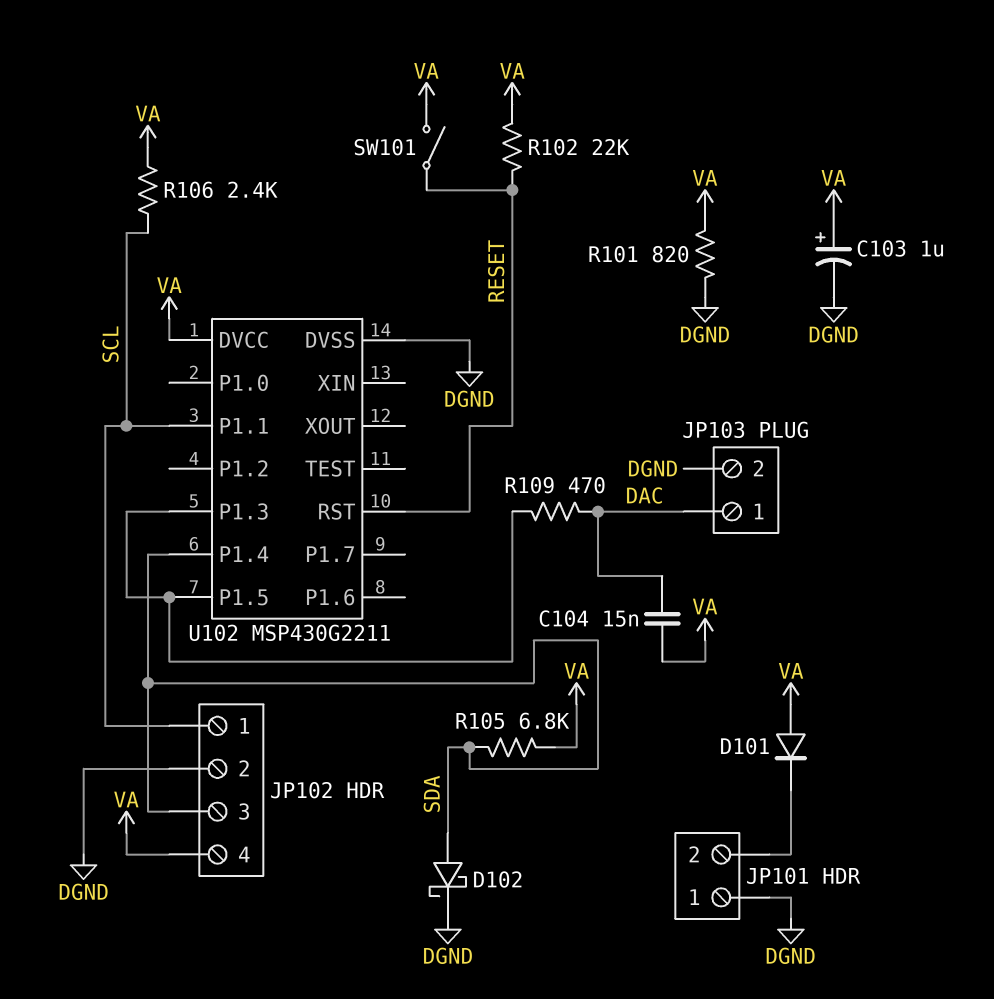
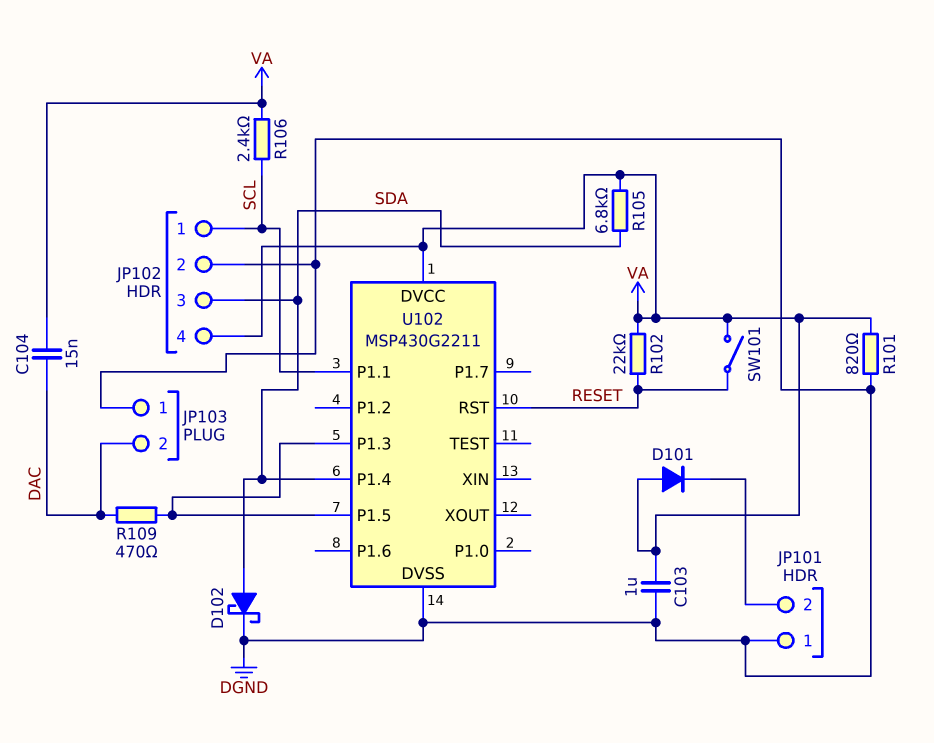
C103: 1uF (plus VA, minus DGND) -> 1uF (DGND, VA)
JP103 pin 1: DAC -> DGND
JP103 pin 2: DGND -> DAC

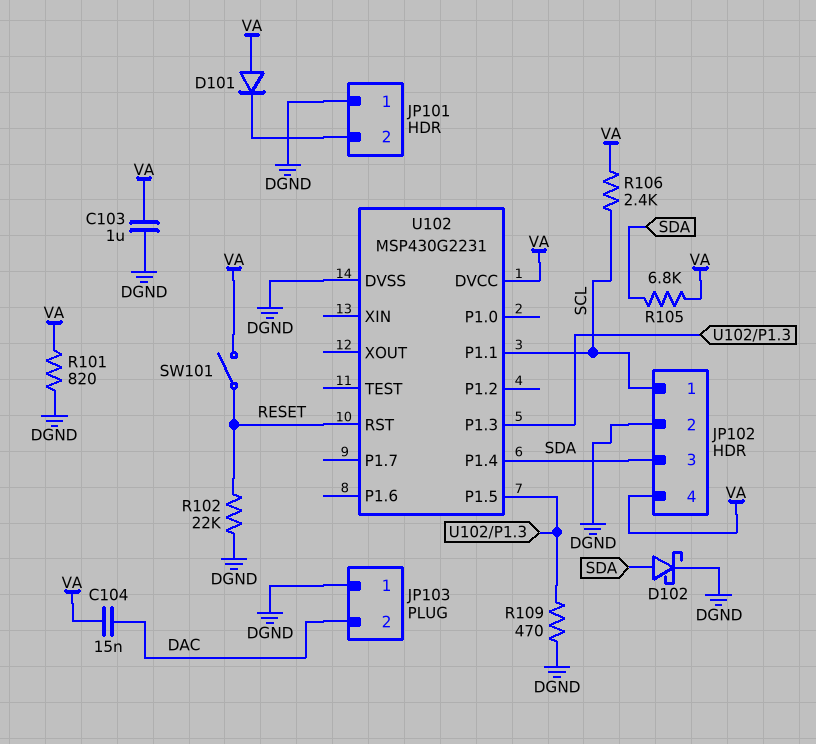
R102: 22k (RESET, VA) -> 22k (DGND, RESET)
R109: 470 (DAC, U102/P1.3) -> 470 (DGND, U102/P1.3)
U102: MSP430G2211 -> MSP430G2231

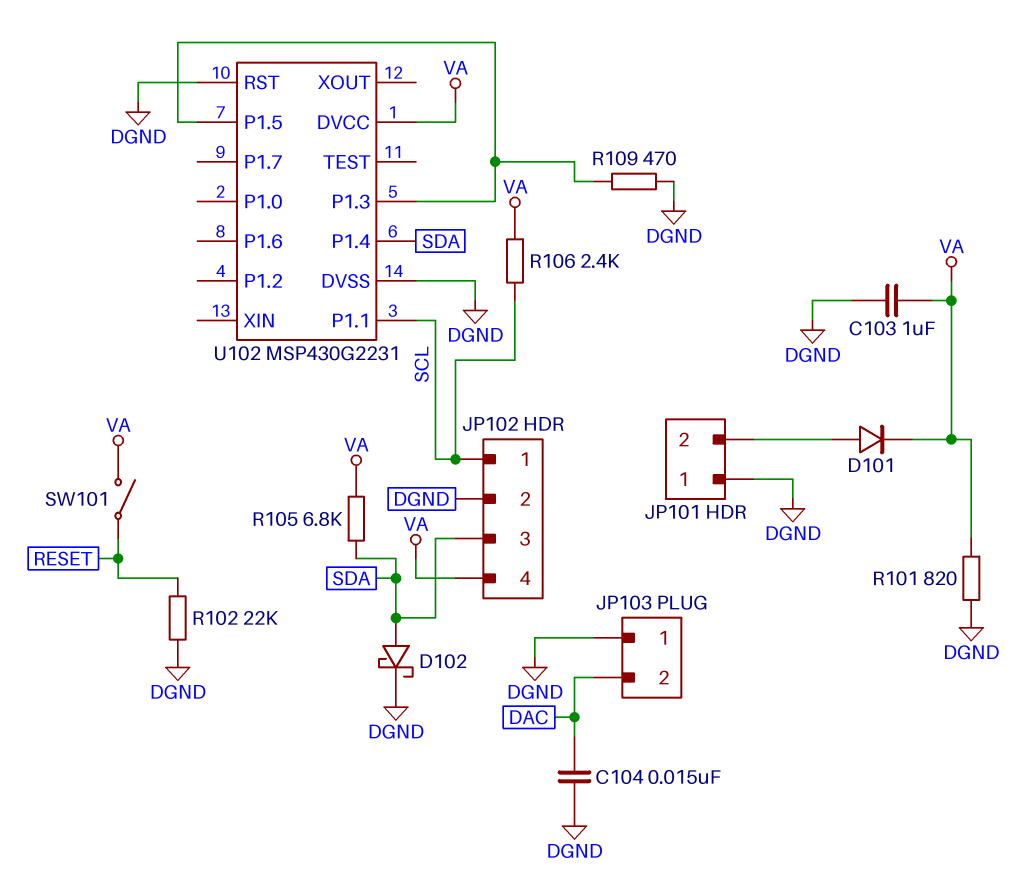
C104: 15nF (DAC, VA) -> 15nF (DAC, DGND)
D101: diode (A VA, K JP101/2) -> diode (A JP101/2, K VA)
U102 pin RST: RESET -> DGND

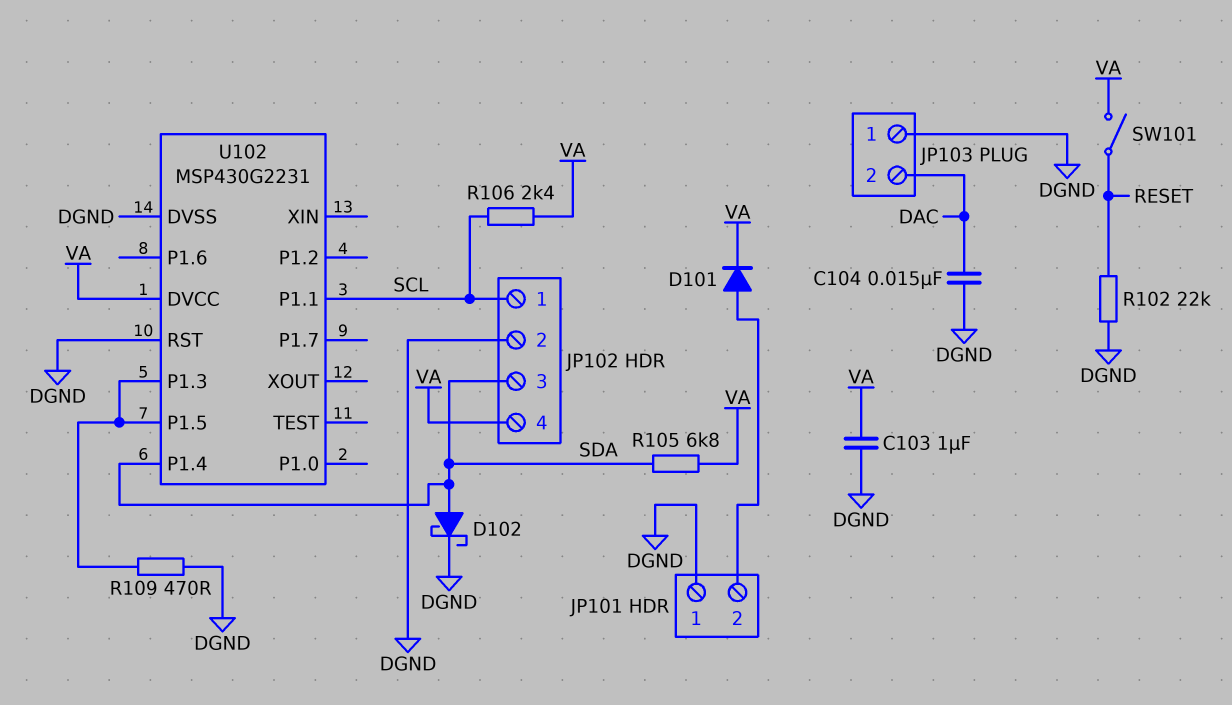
R101: 820 (DGND, VA) -> none

